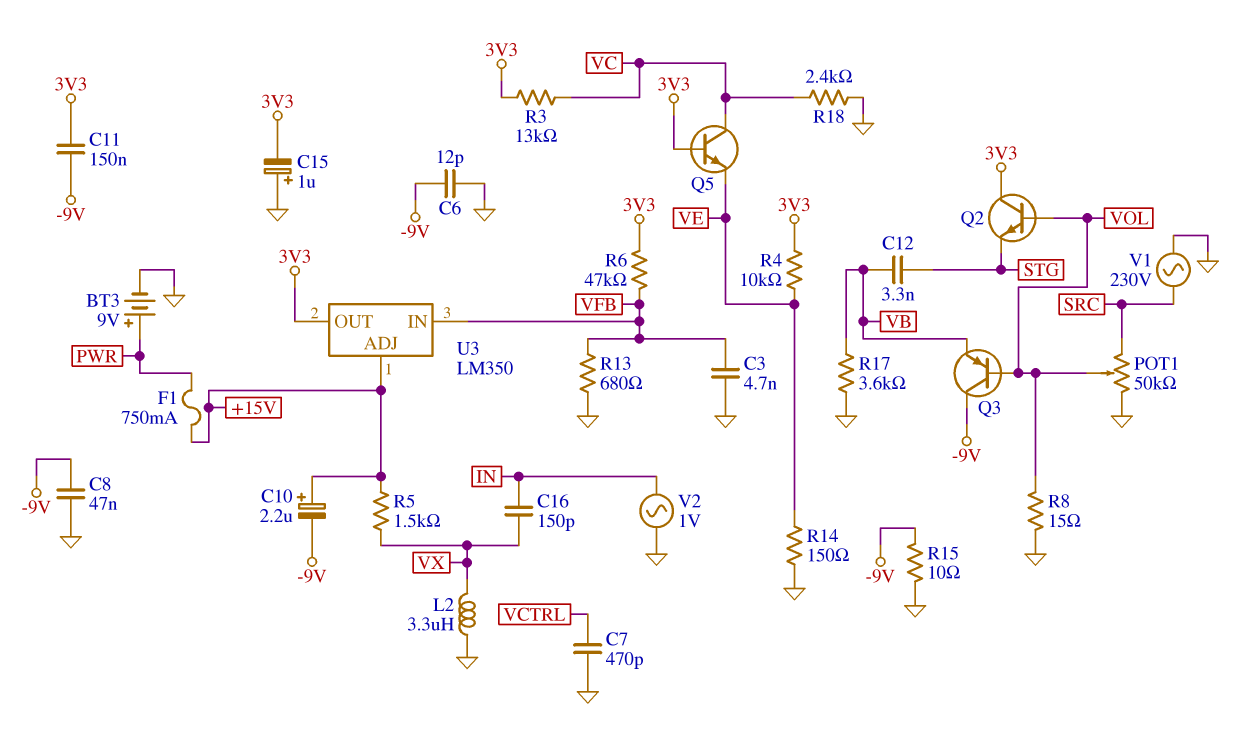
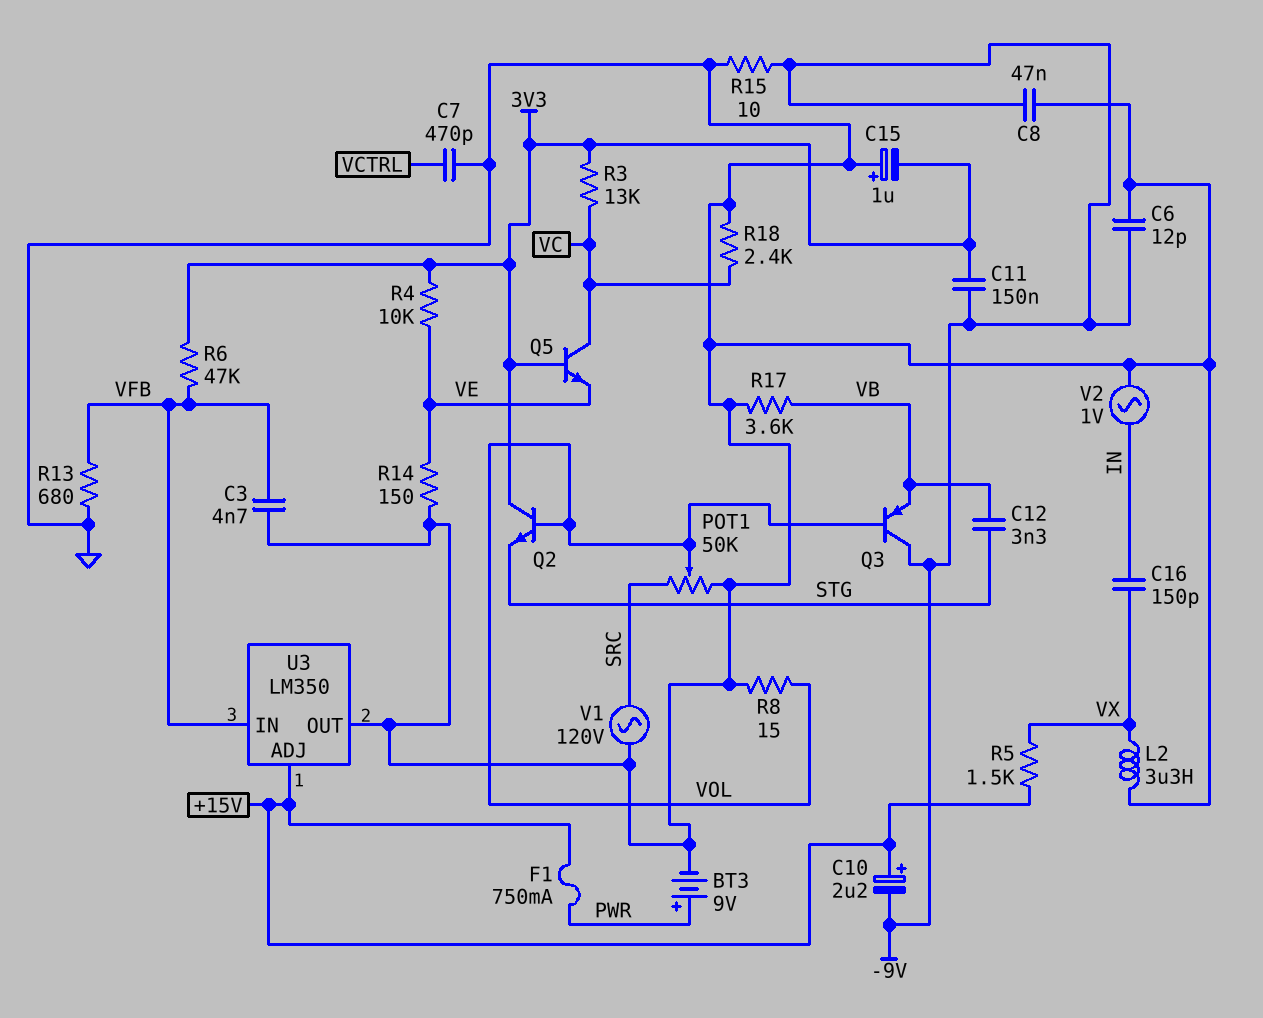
U3 pin OUT: 3V3 -> GND
V1: AC 230V (GND, SRC) -> AC 120V (GND, SRC)

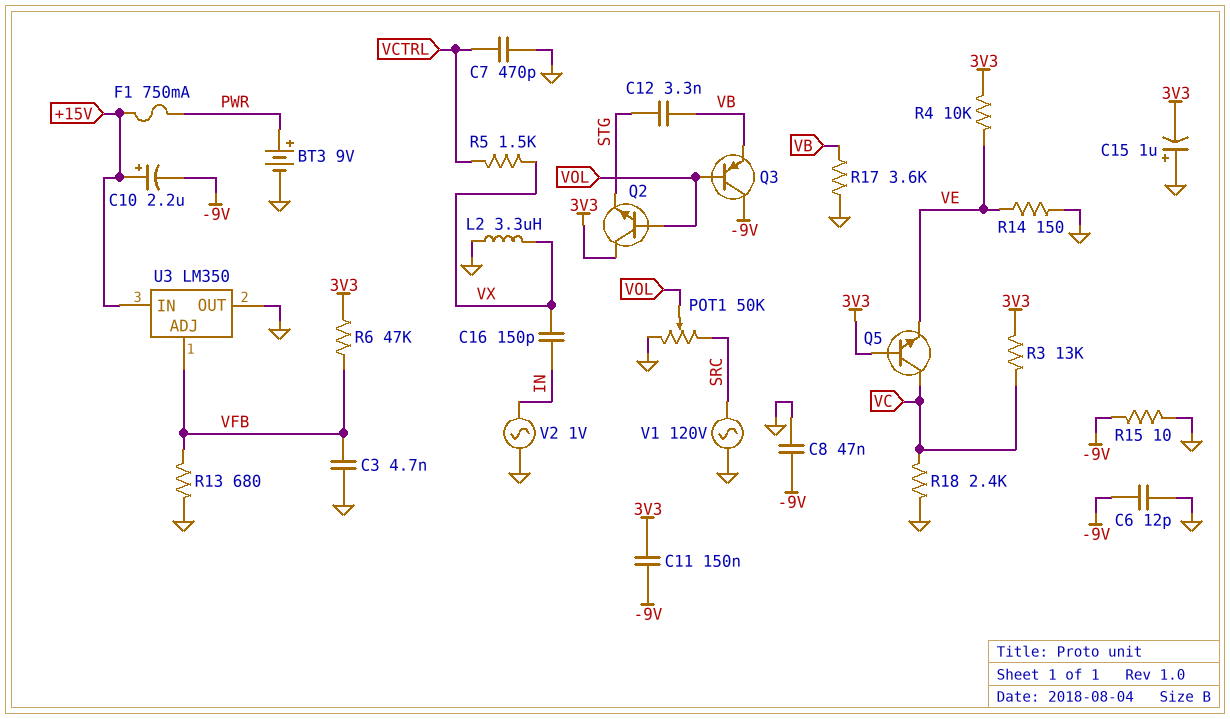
R5: 1.5k (+15V, VX) -> 1.5k (VCTRL, VX)
R8: 15 (GND, VOL) -> none
U3 pin ADJ: +15V -> VFB
U3 pin IN: VFB -> +15V

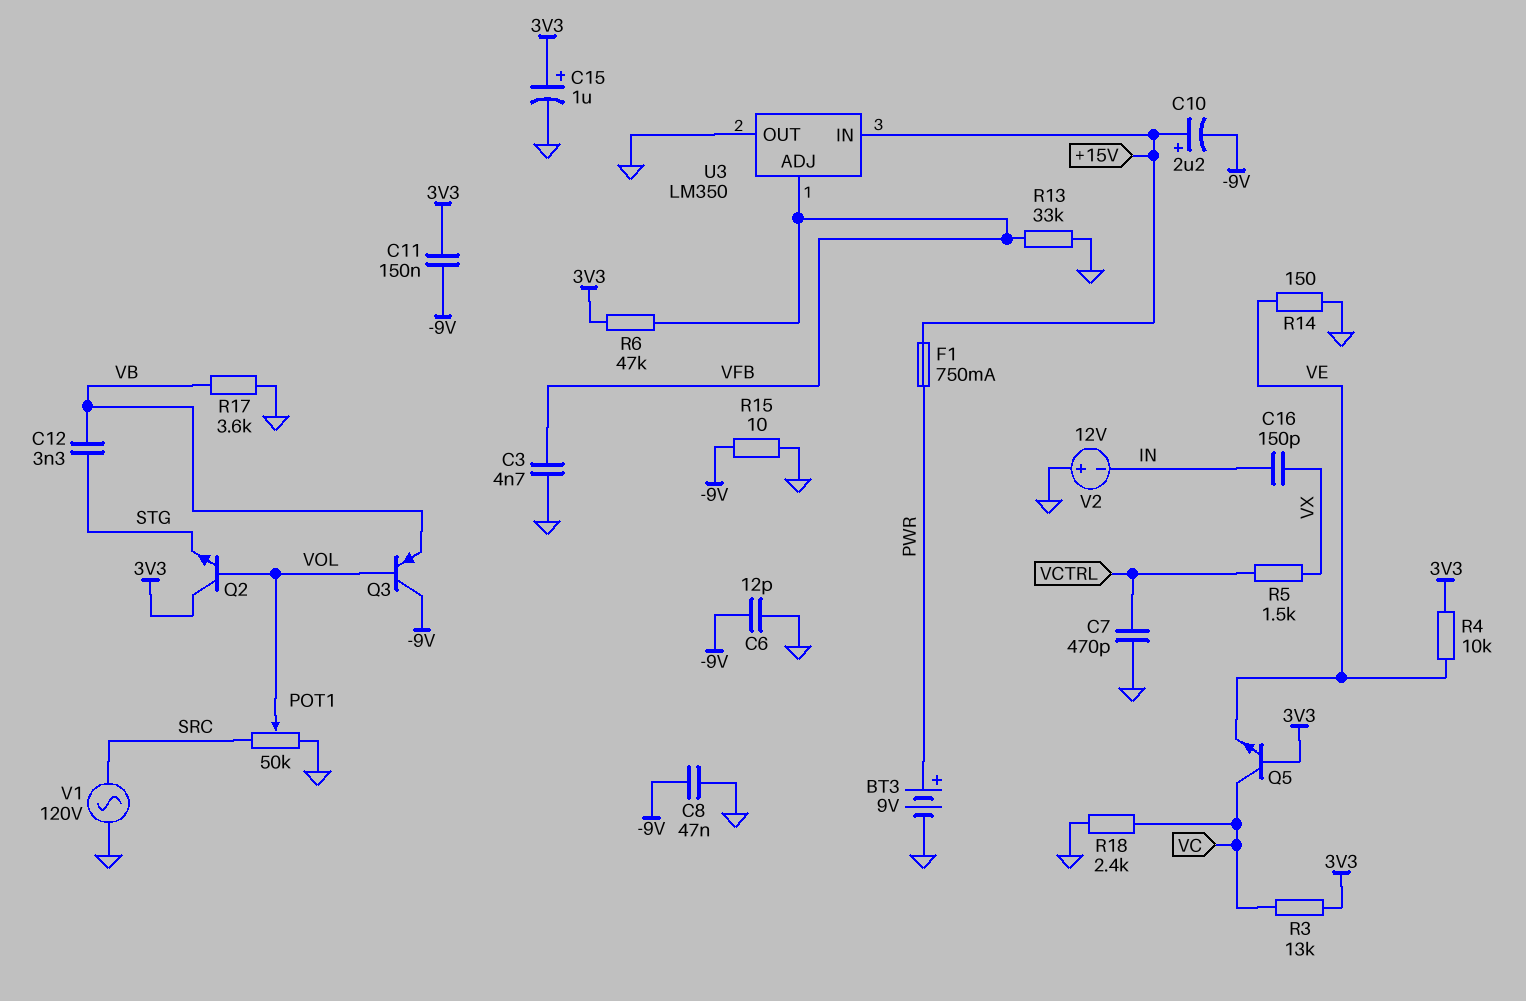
C15: 1uF (plus GND, minus 3V3) -> 1uF (plus 3V3, minus GND)
L2: 3.3uH (GND, VX) -> none
R13: 680 (GND, VFB) -> 33k (GND, VFB)
V2: AC 1V (GND, IN) -> 12V (plus GND, minus IN)

